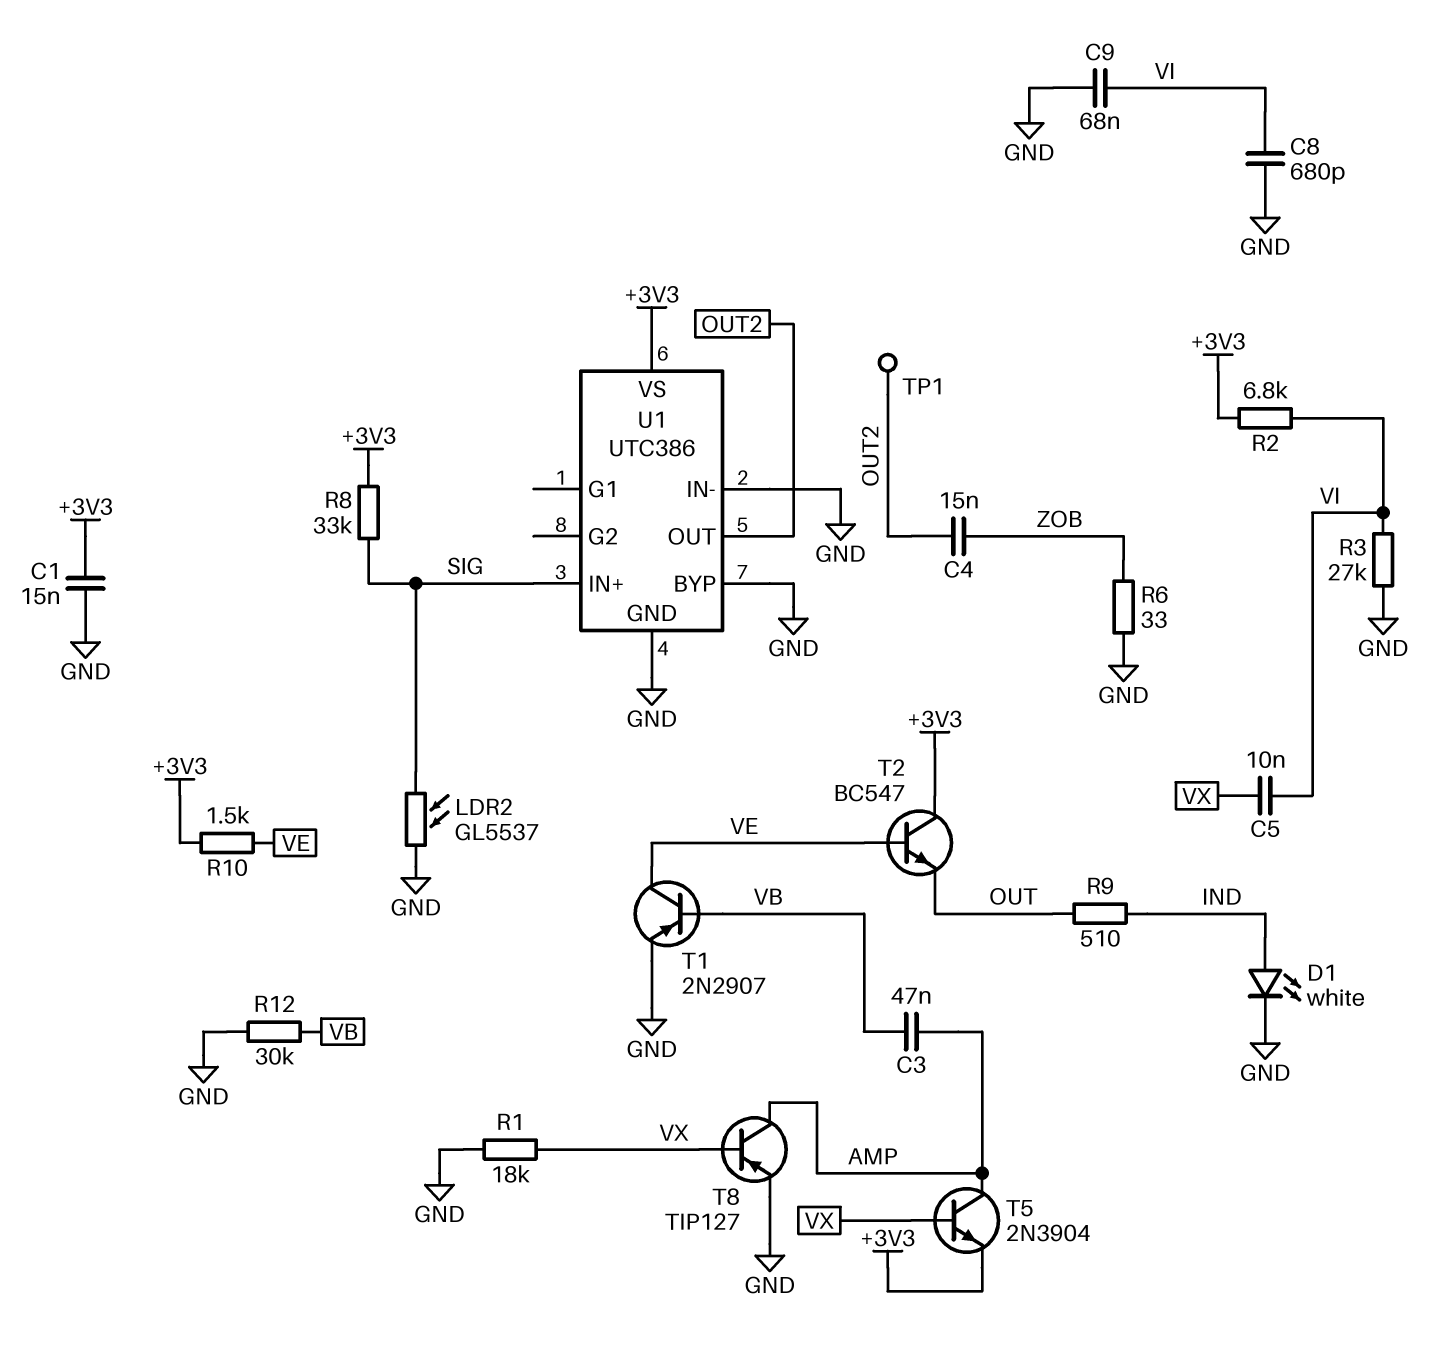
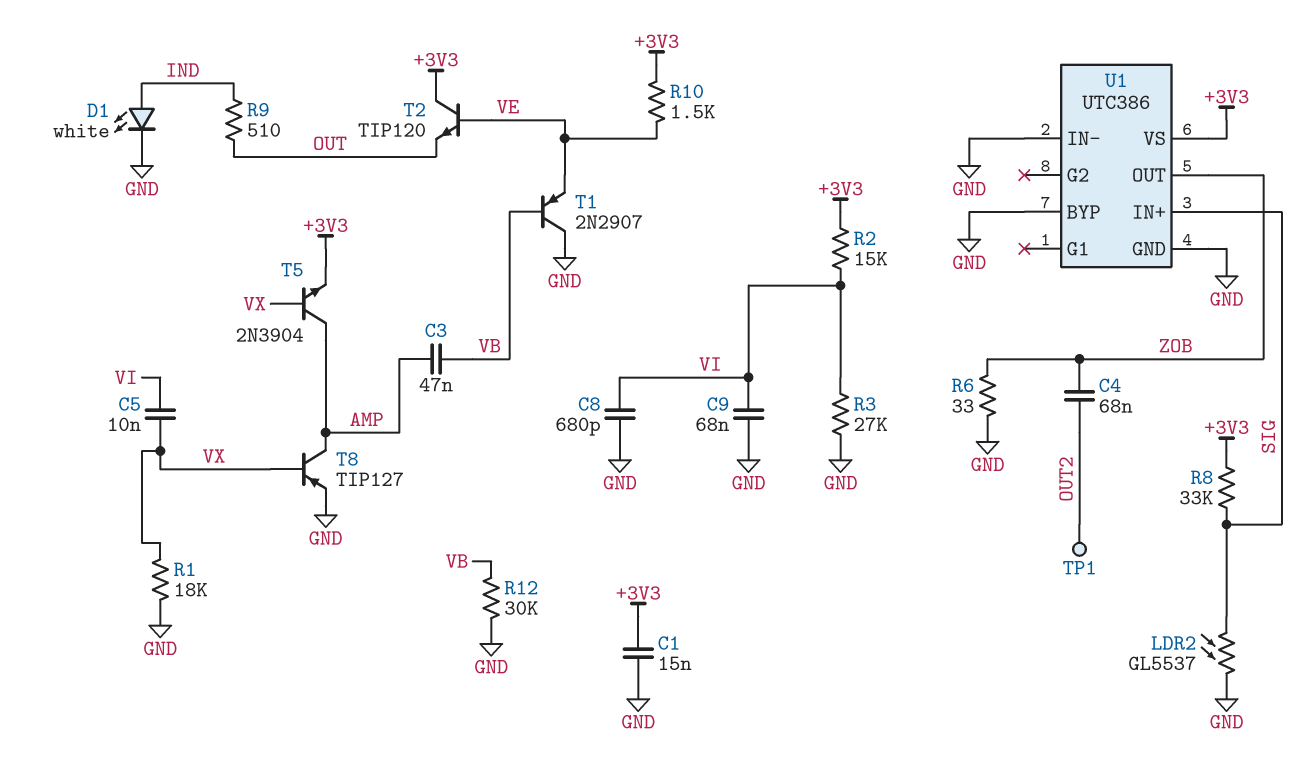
C4: 15nF (OUT2, ZOB) -> 68nF (OUT2, ZOB)
R2: 6.8k (+3V3, VI) -> 15k (+3V3, VI)
T1: PNP 2N2907 (B VB, C VE, E GND) -> PNP 2N2907 (B VB, C GND, E VE)
T2: NPN BC547 (B VE, C +3V3, E OUT) -> NPN TIP120 (B VE, C +3V3, E OUT)
U1 pin OUT: OUT2 -> ZOB

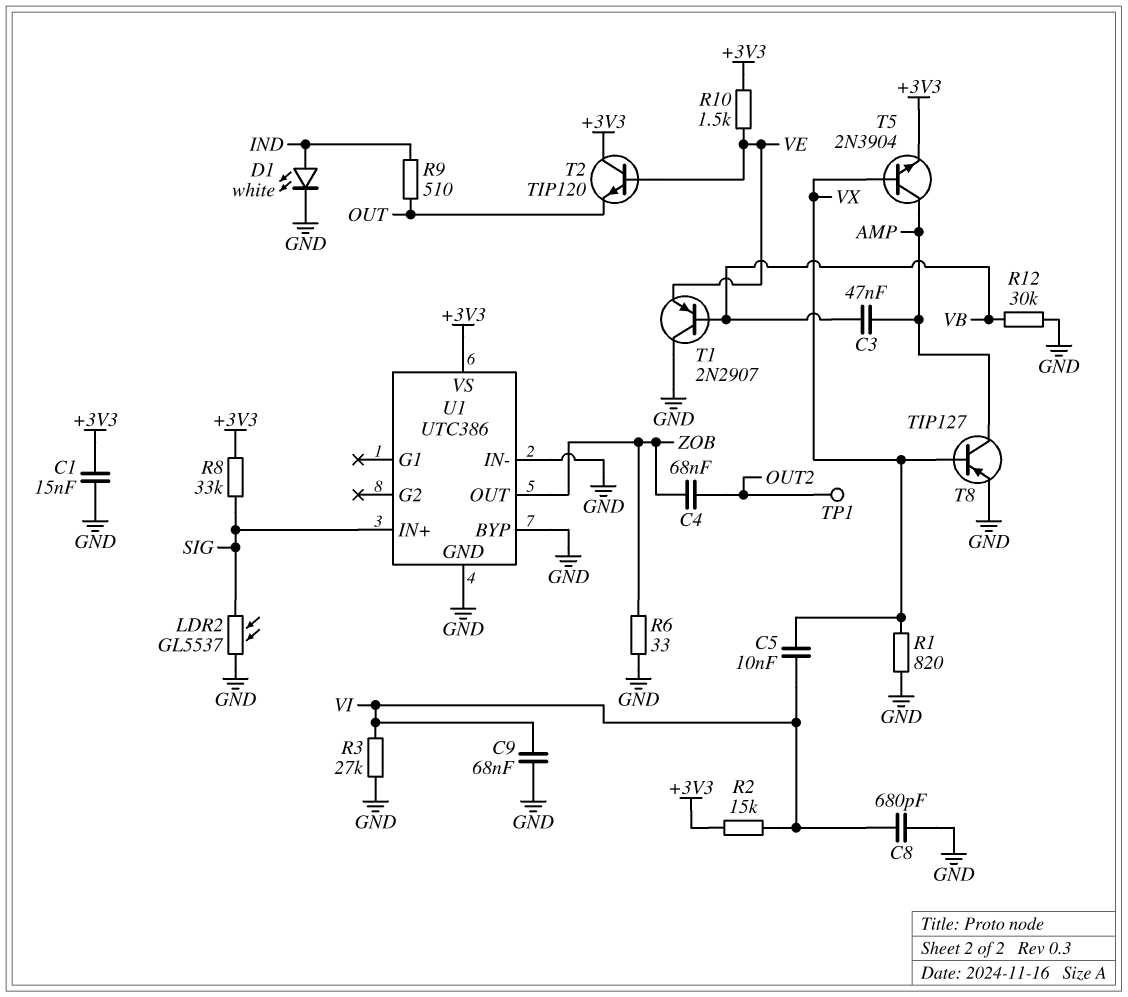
R1: 18k (GND, VX) -> 820 (GND, VX)

